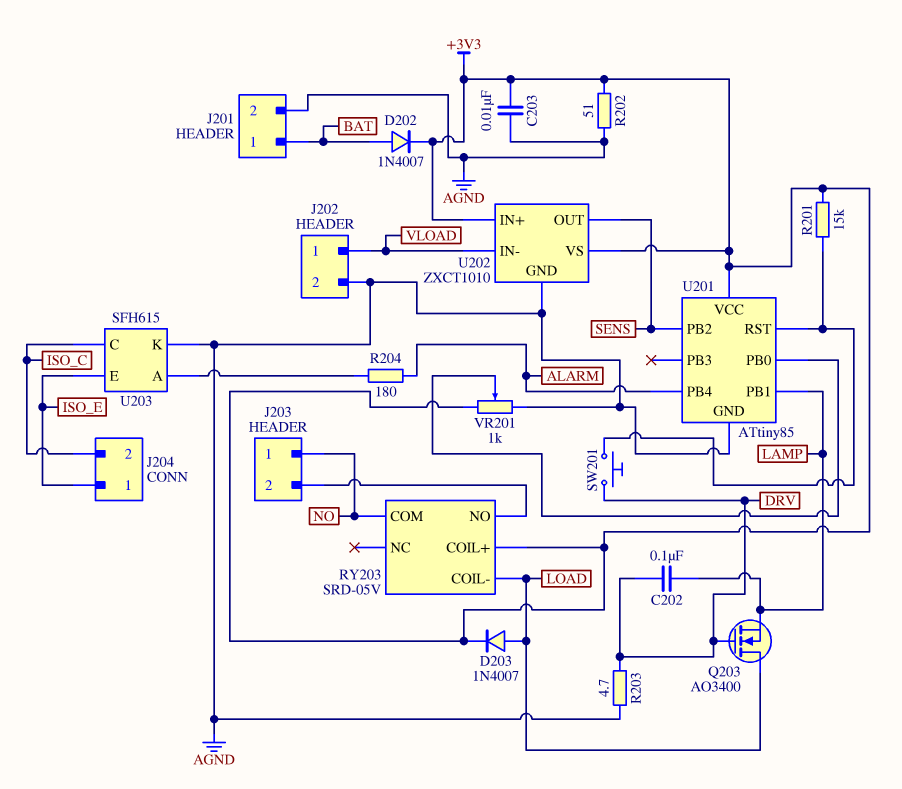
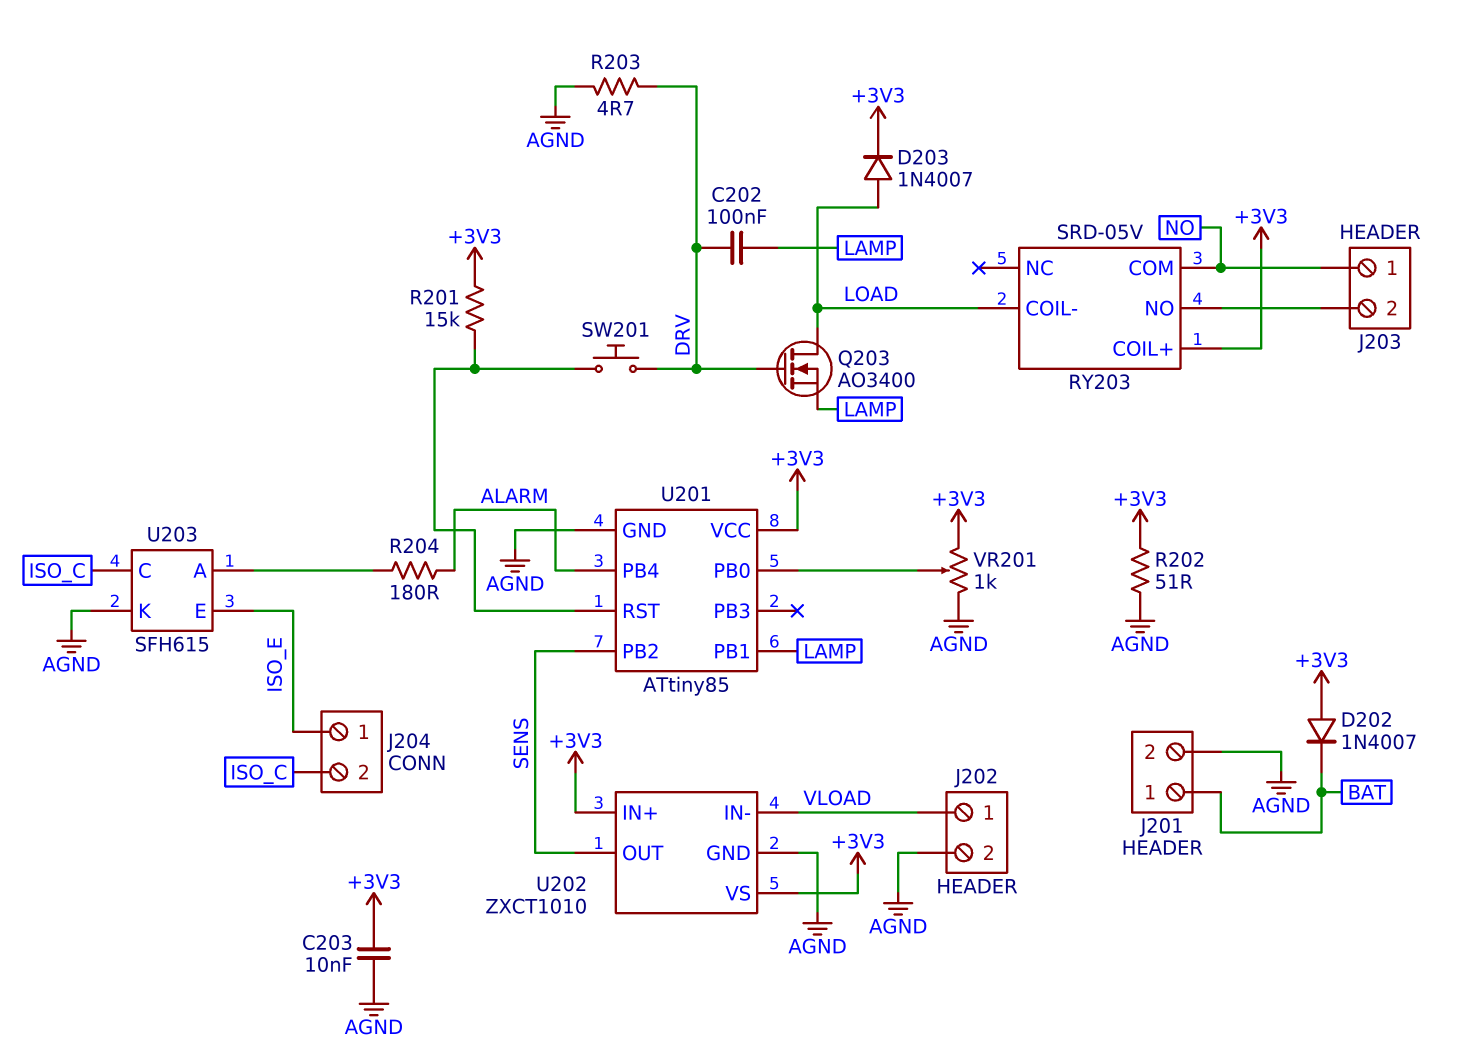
D202: diode 1N4007 (A BAT, K +3V3) -> diode 1N4007 (A +3V3, K BAT)

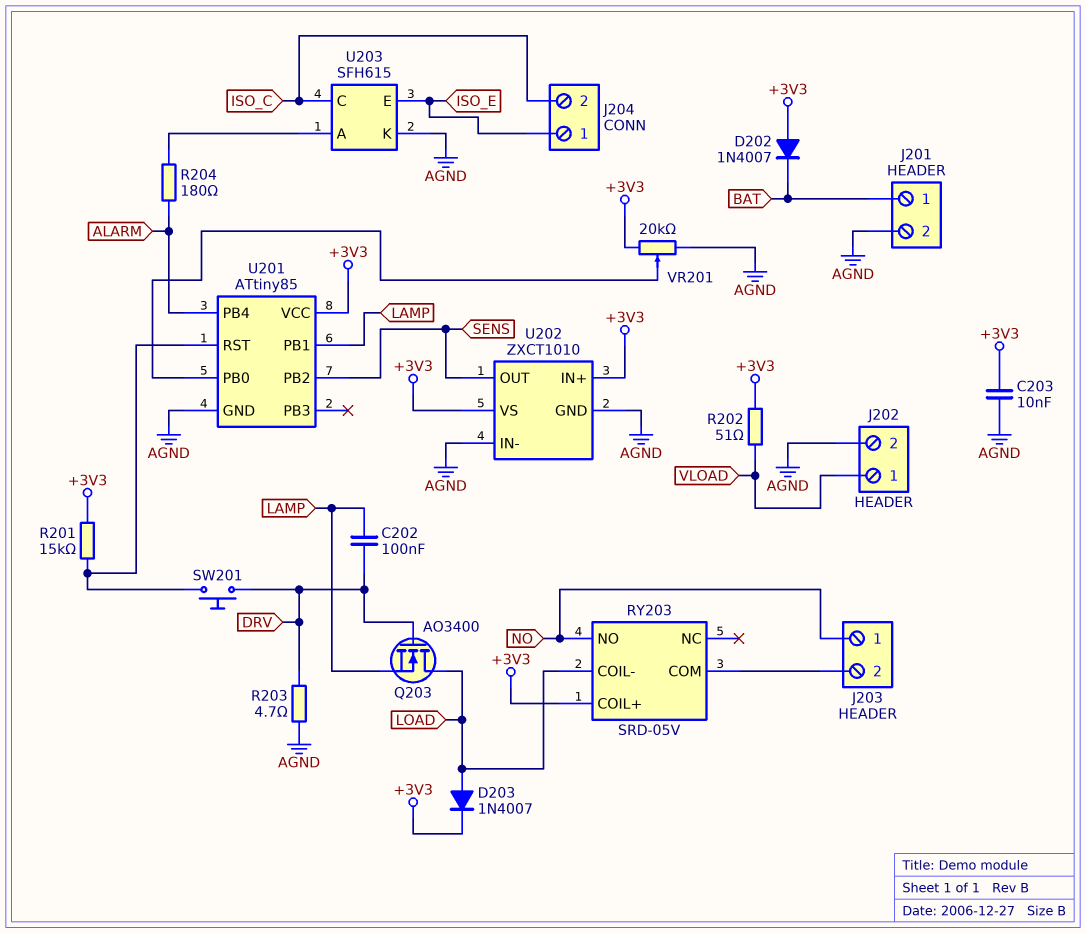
R202: 51 (+3V3, AGND) -> 51 (+3V3, VLOAD)
RY203 pin COM: NO -> J203/2
RY203 pin NO: J203/2 -> NO
U202 pin IN-: VLOAD -> AGND
VR201: 1k (+3V3, AGND, wiper U201/PB0) -> 20k (+3V3, AGND, wiper U201/PB0)

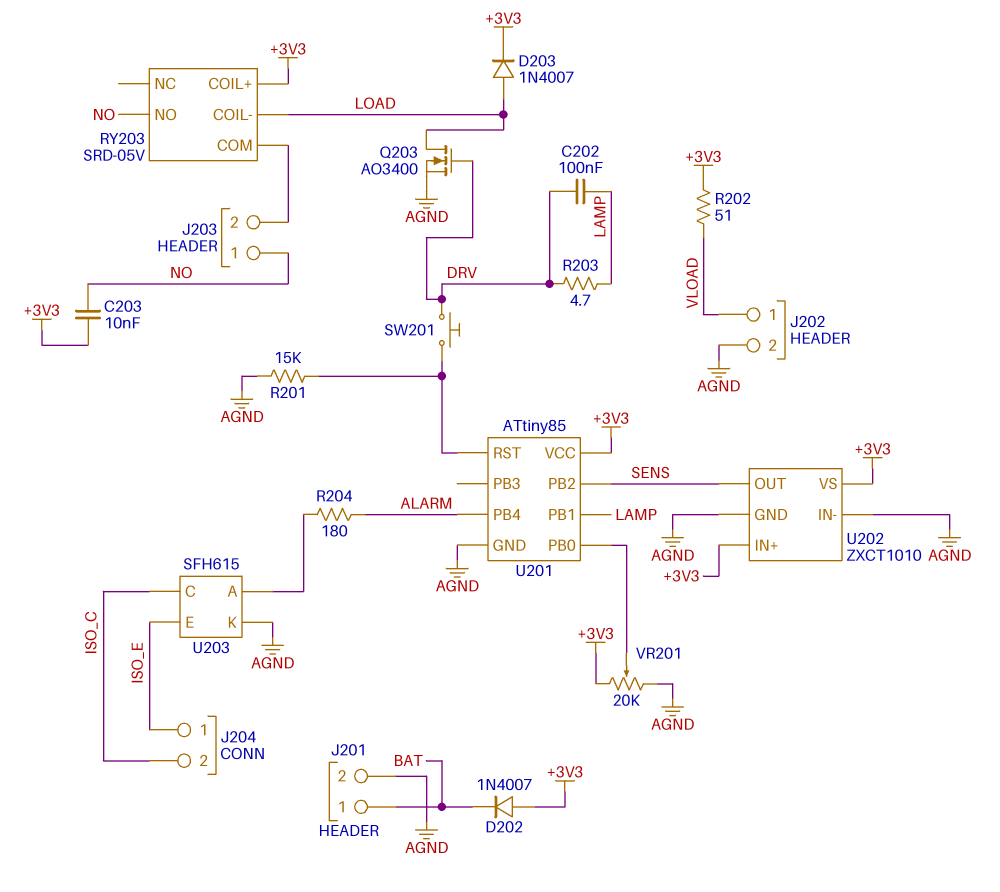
C203: 10nF (+3V3, AGND) -> 10nF (+3V3, NO)
Q203: NMOS AO3400 (G DRV, D LOAD, S LAMP) -> NMOS AO3400 (G DRV, D LOAD, S AGND)
R201: 15k (+3V3, U201/RST) -> 15k (AGND, U201/RST)
R203: 4.7 (AGND, DRV) -> 4.7 (DRV, LAMP)

